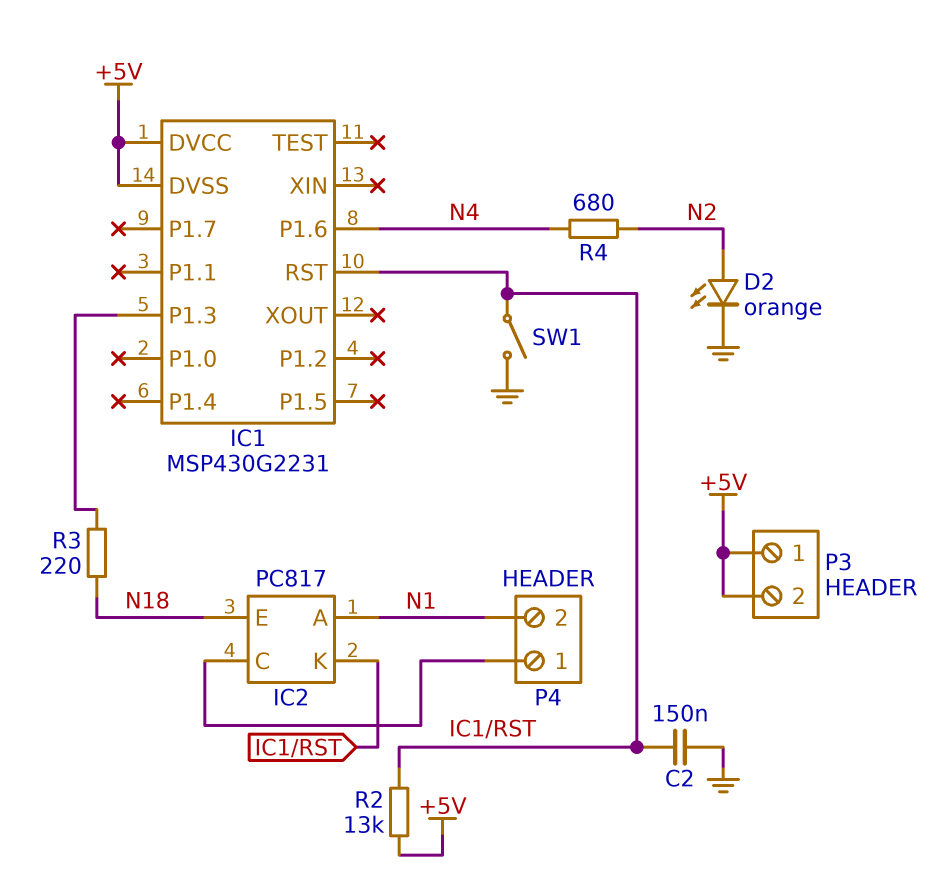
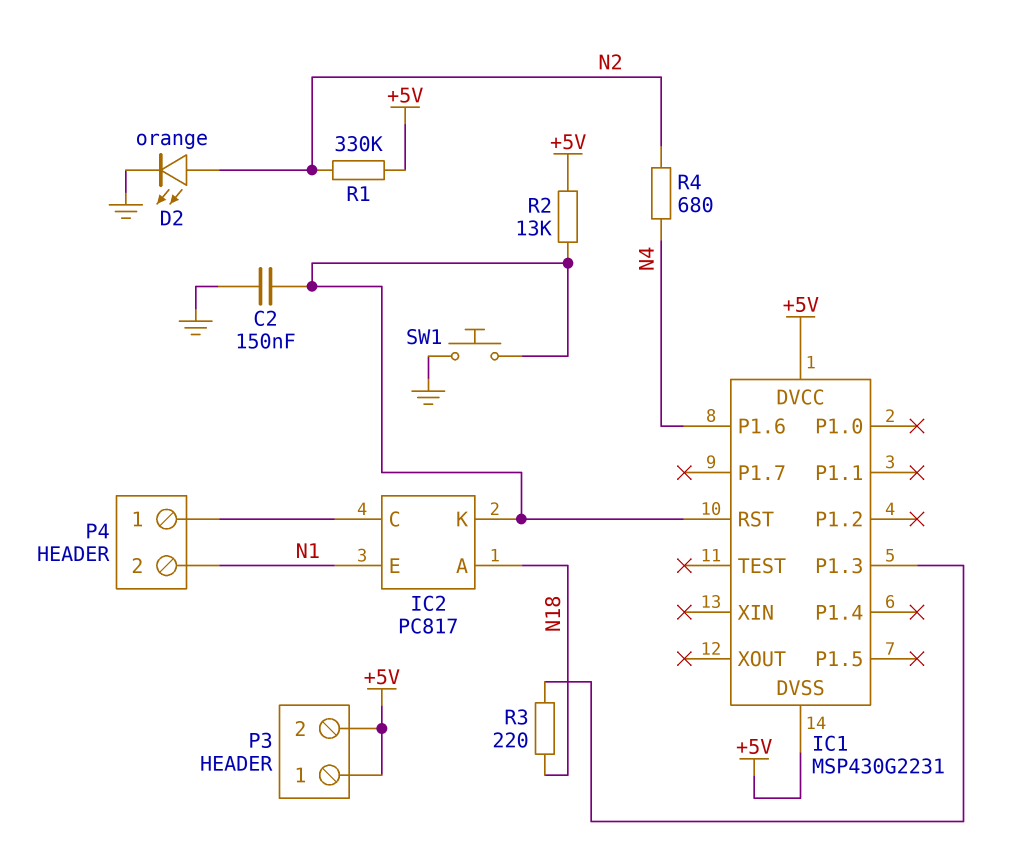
IC2 pin A: N1 -> N18
IC2 pin E: N18 -> N1
R1: none -> 330k (+5V, N2)
SW1: switch (GND, IC1/RST) -> button (GND, IC1/RST)

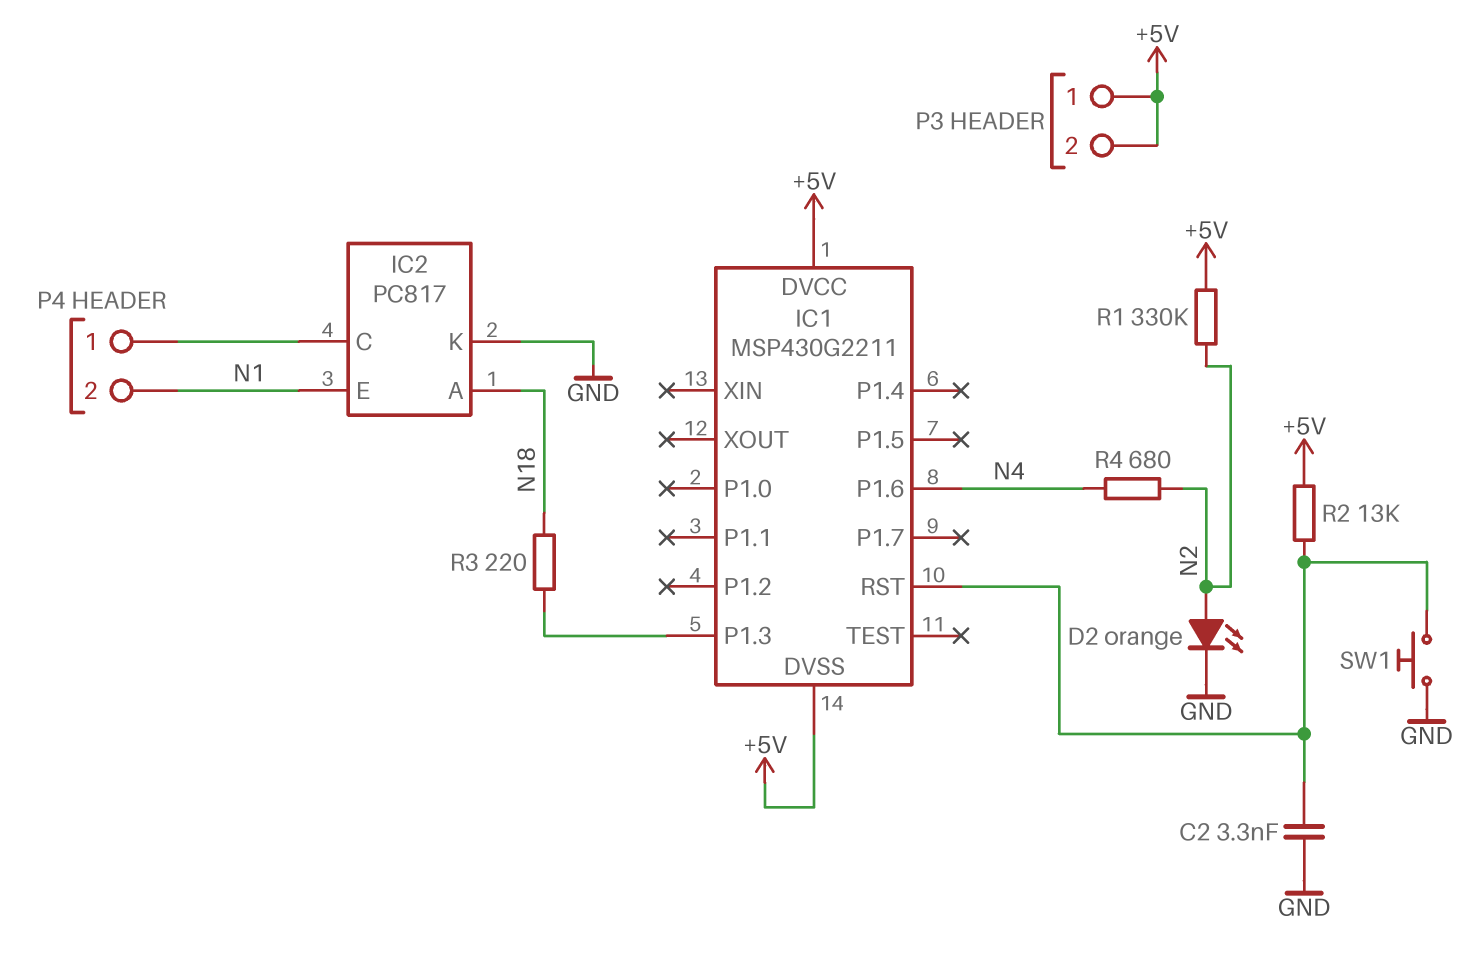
C2: 150nF (GND, IC1/RST) -> 3.3nF (GND, IC1/RST)
IC1: MSP430G2231 -> MSP430G2211
IC2 pin K: IC1/RST -> GND

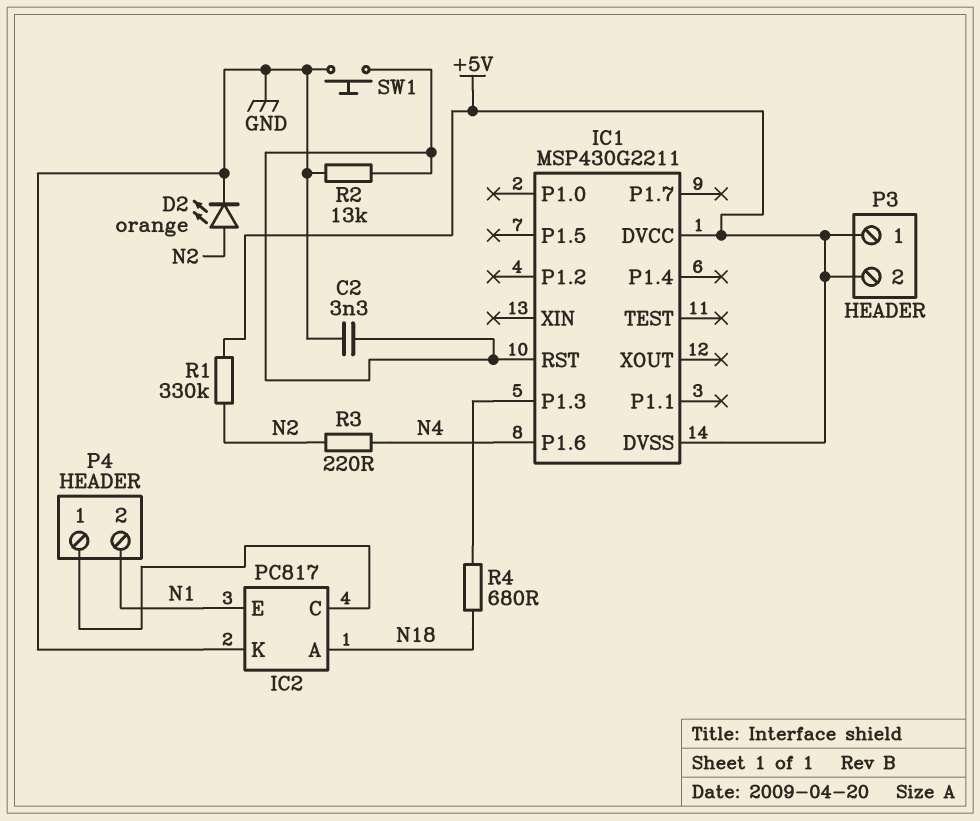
R2: 13k (+5V, IC1/RST) -> 13k (GND, IC1/RST)
R3: 220 (IC1/P1.3, N18) -> 220 (N2, N4)
R4: 680 (N2, N4) -> 680 (IC1/P1.3, N18)

